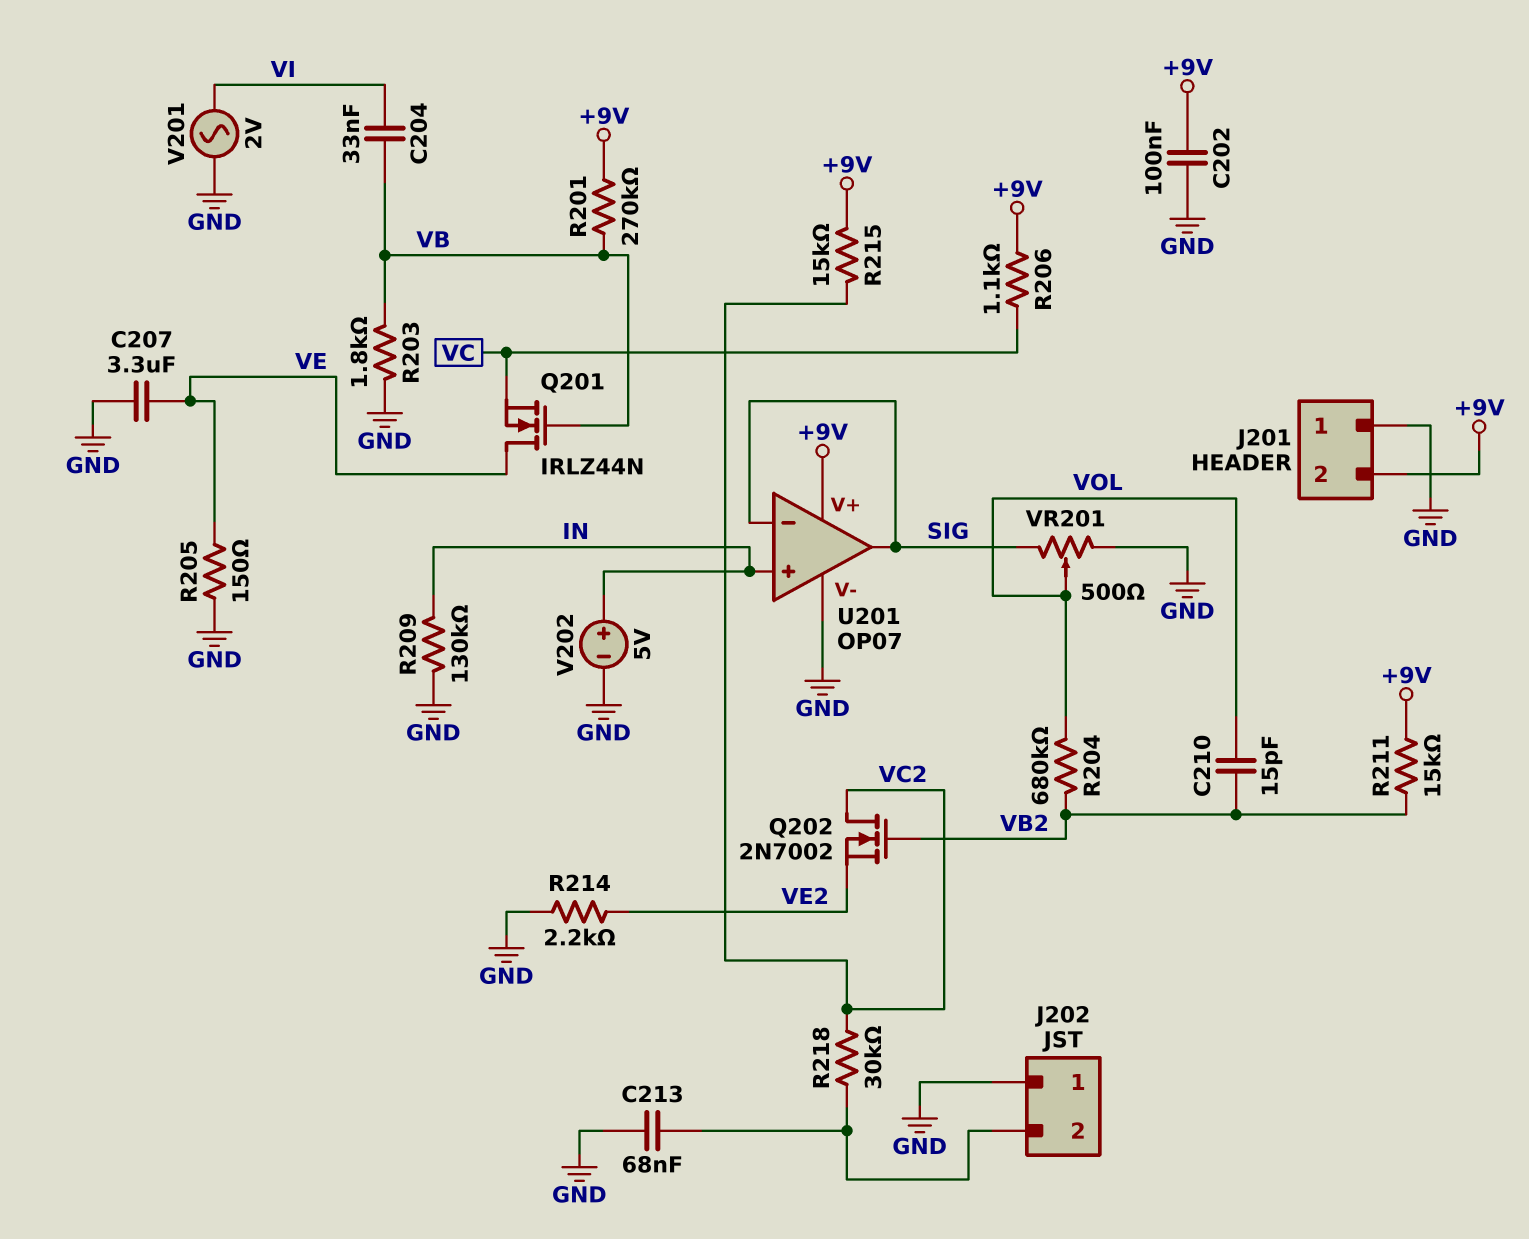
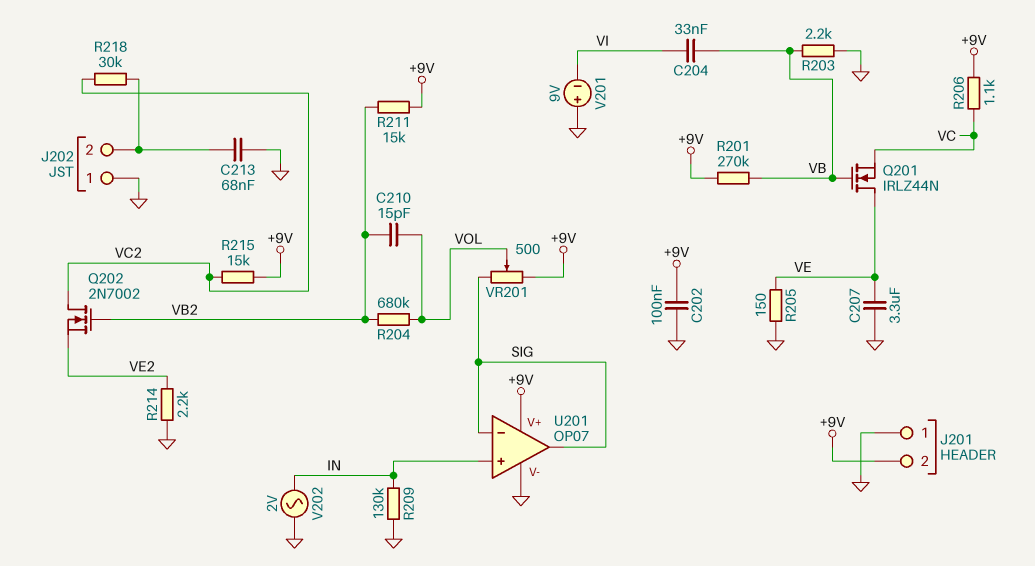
R203: 1.8k (GND, VB) -> 2.2k (GND, VB)
V201: AC 2V (GND, VI) -> 9V (plus GND, minus VI)
V202: 5V (plus IN, minus GND) -> AC 2V (GND, IN)
VR201: 500 (GND, SIG, wiper VOL) -> 500 (+9V, SIG, wiper VOL)

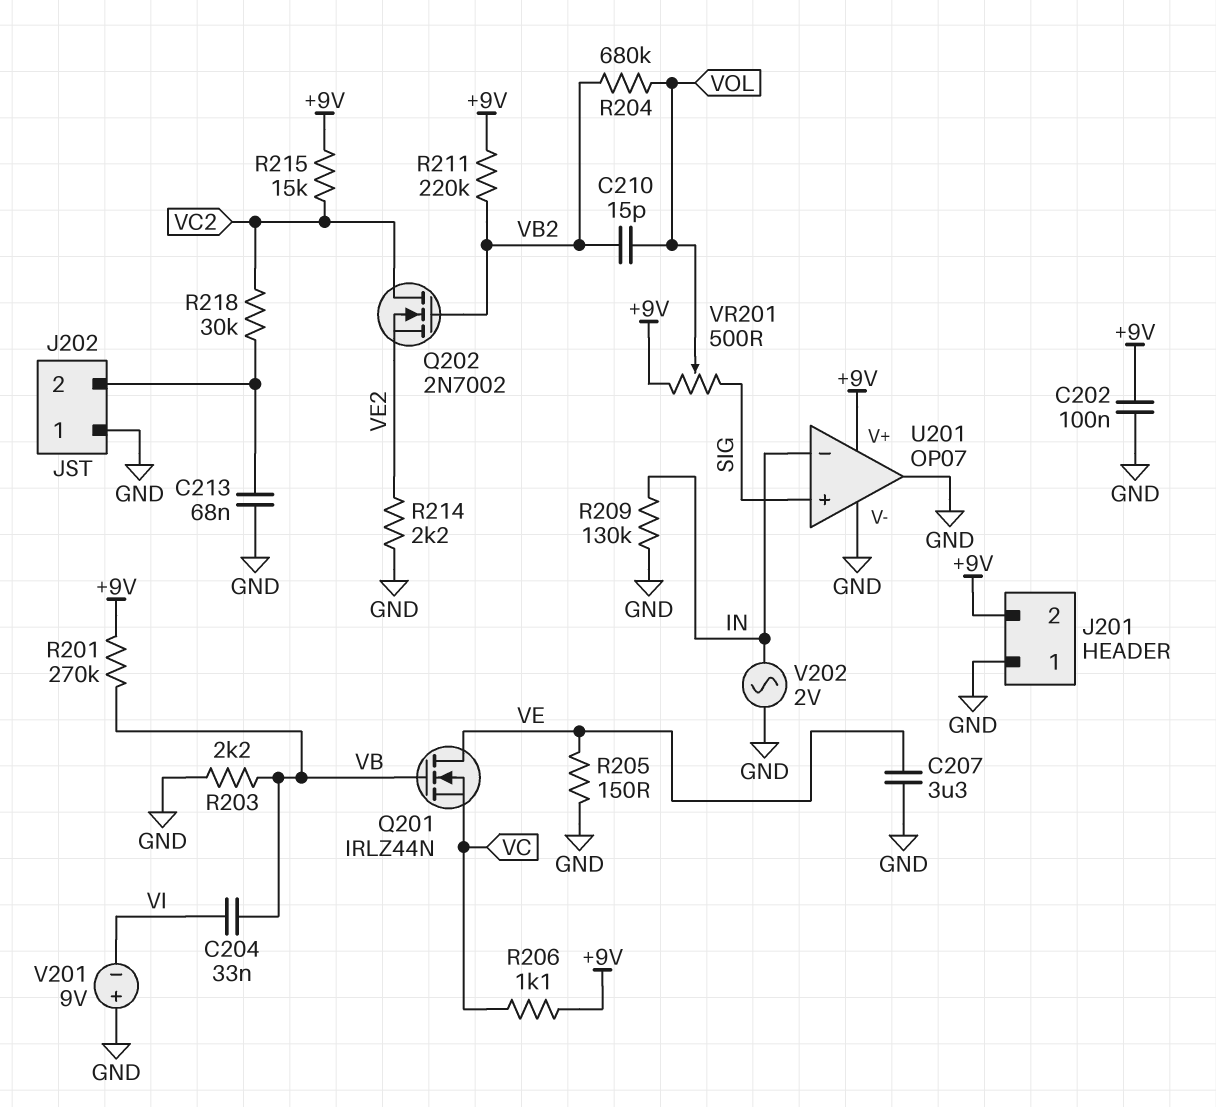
R211: 15k (+9V, VB2) -> 220k (+9V, VB2)
U201 pin in+: IN -> SIG
U201 pin in-: SIG -> IN
U201 pin out: SIG -> GND

